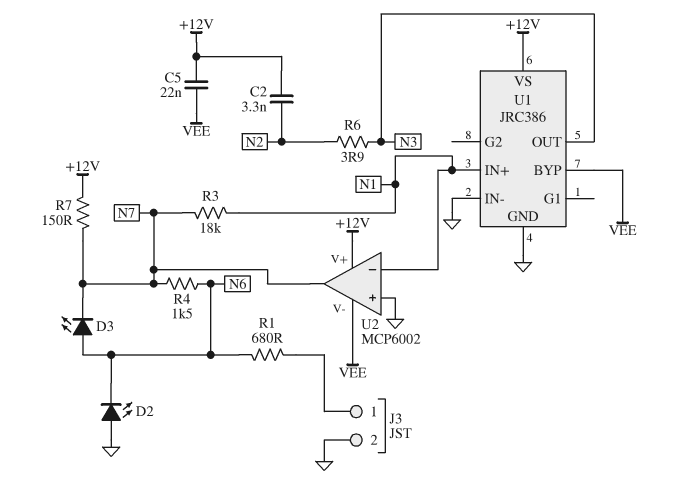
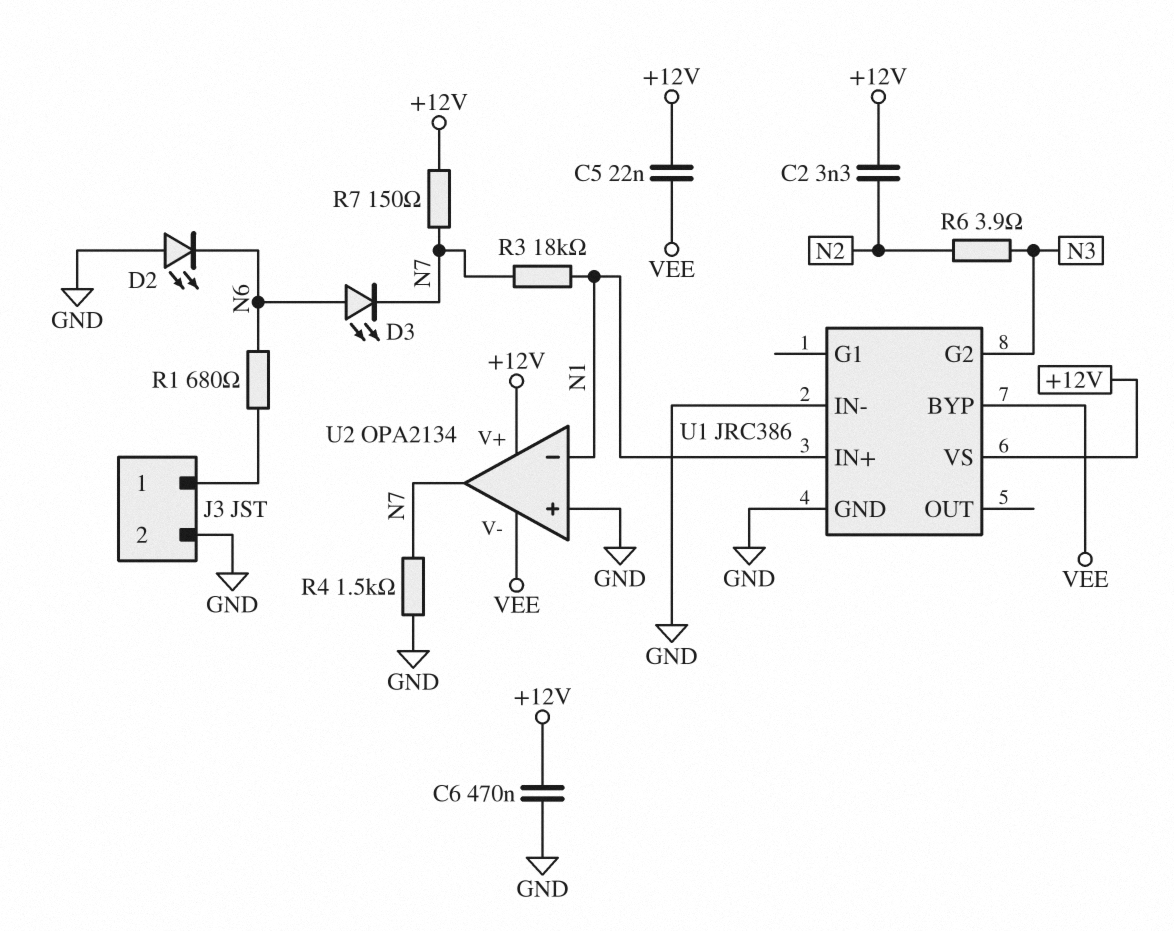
C6: none -> 470nF (+12V, GND)
R4: 1.5k (N6, N7) -> 1.5k (GND, N7)
U1 pin G2: none -> N3
U1 pin OUT: N3 -> none
U2: MCP6002 -> OPA2134

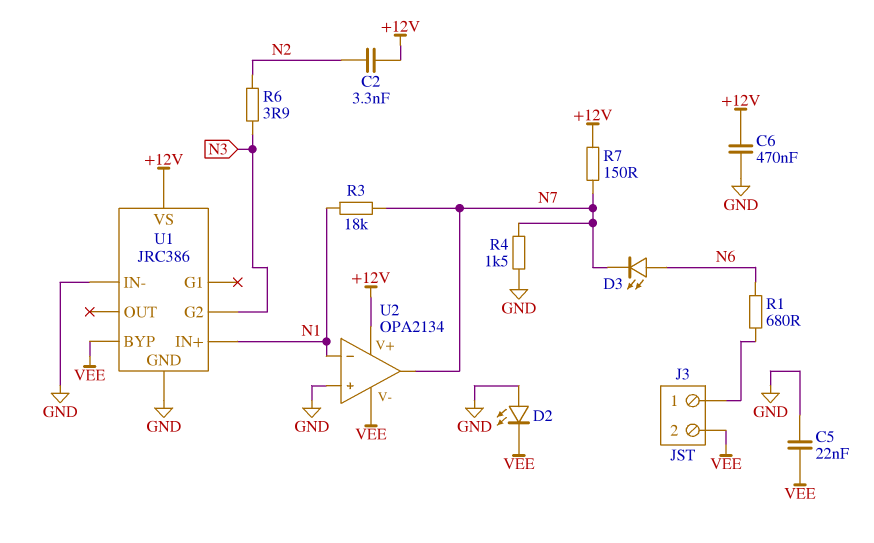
C5: 22nF (+12V, VEE) -> 22nF (GND, VEE)
D2: LED (A GND, K N6) -> LED (A GND, K VEE)
J3 pin 2: GND -> VEE

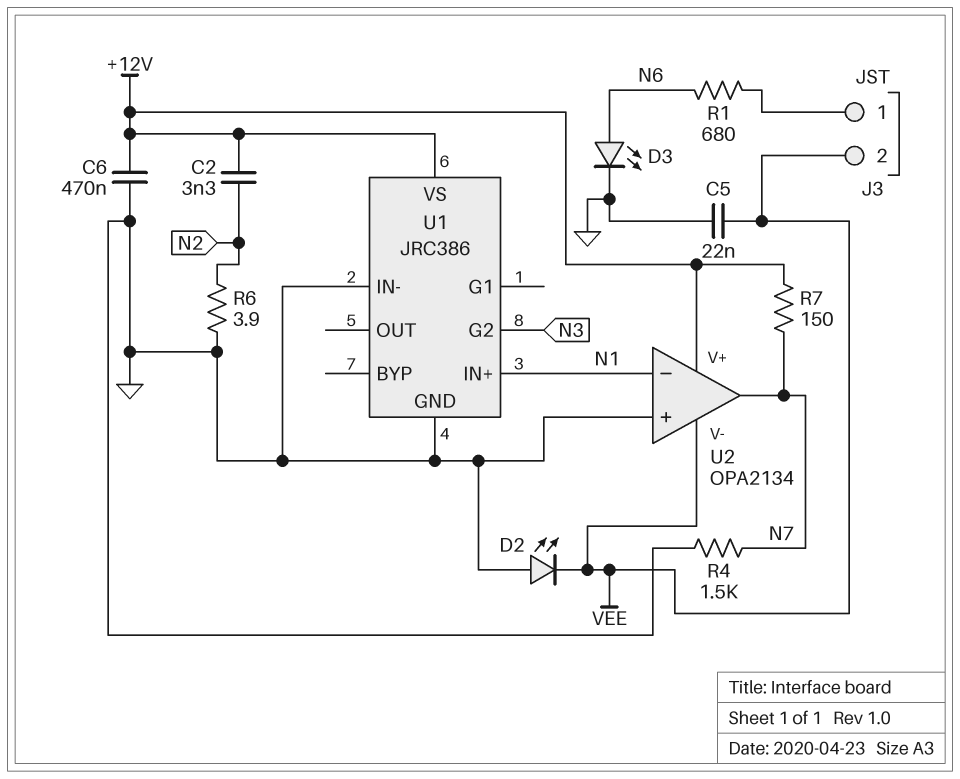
D3: LED (A N6, K N7) -> LED (A N6, K GND)
R3: 18k (N1, N7) -> none
R6: 3.9 (N2, N3) -> 3.9 (GND, N2)
U1 pin BYP: VEE -> none

